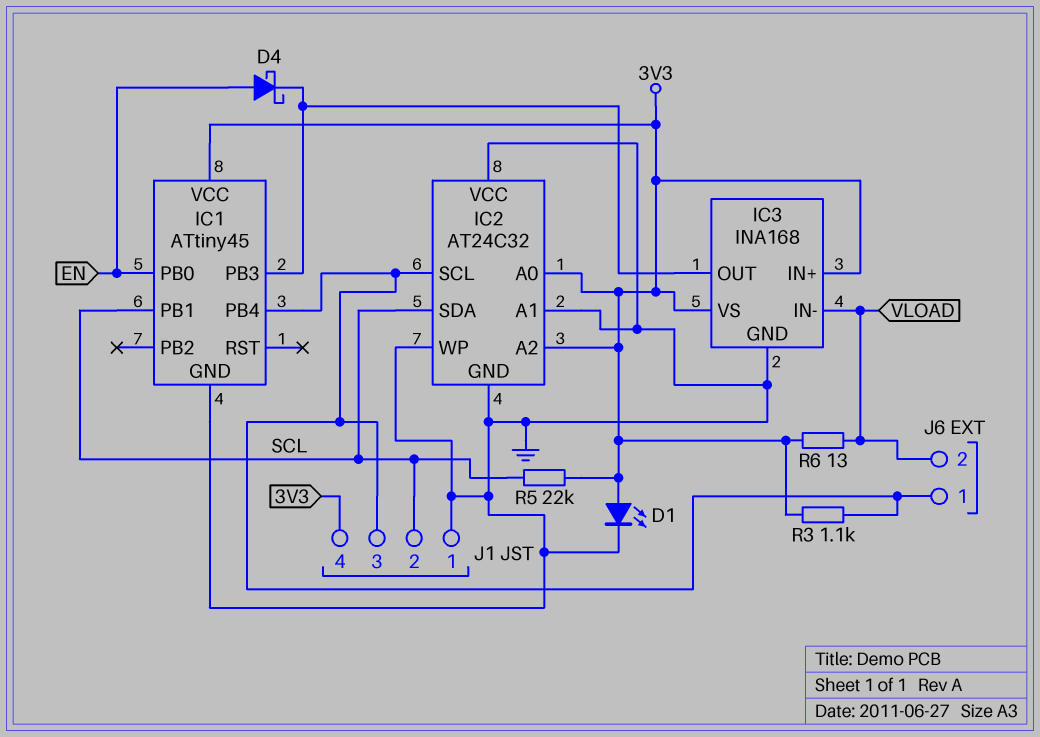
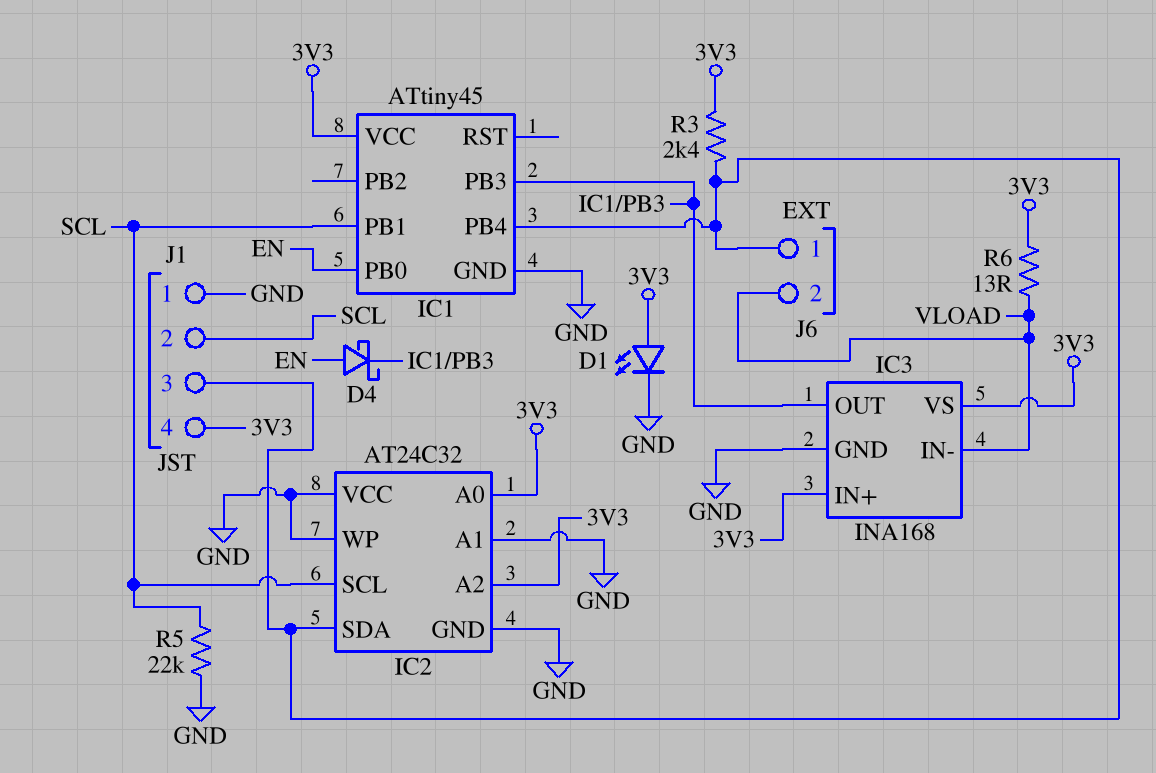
IC2 pin SCL: IC1/PB4 -> SCL
IC2 pin SDA: SCL -> IC1/PB4
R3: 1.1k (3V3, IC1/PB4) -> 2.4k (3V3, IC1/PB4)
R5: 22k (3V3, SCL) -> 22k (GND, SCL)

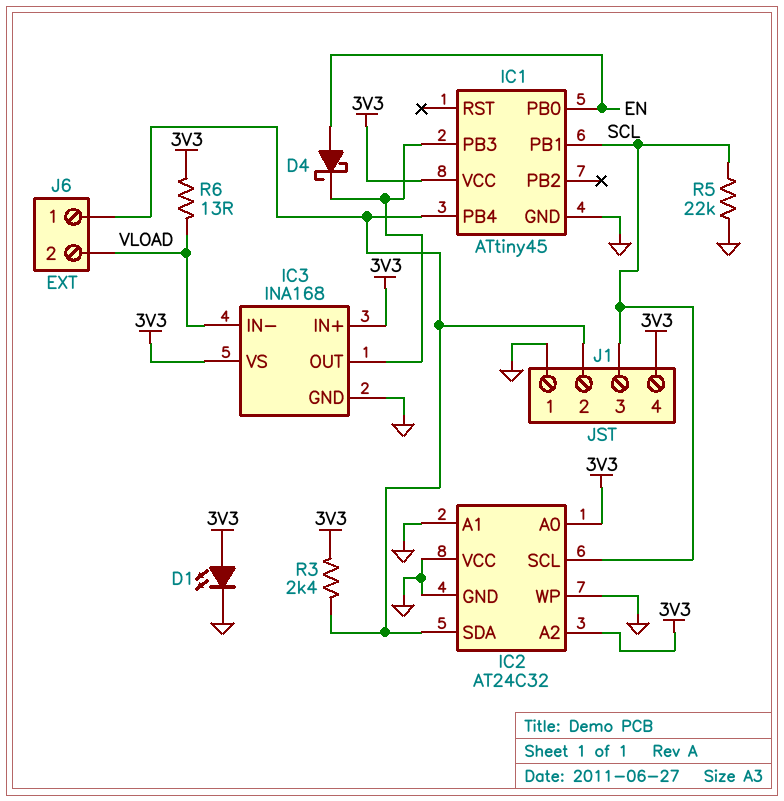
J1 pin 2: SCL -> IC1/PB4
J1 pin 3: IC1/PB4 -> SCL

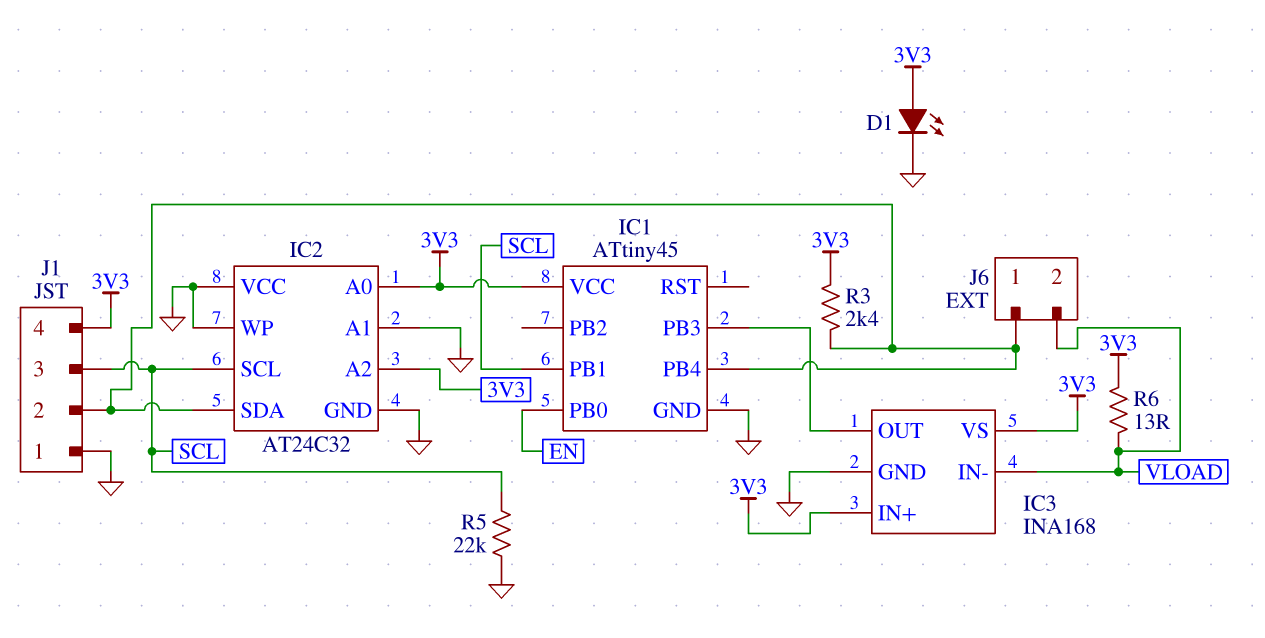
D4: schottky (A EN, K IC1/PB3) -> none

